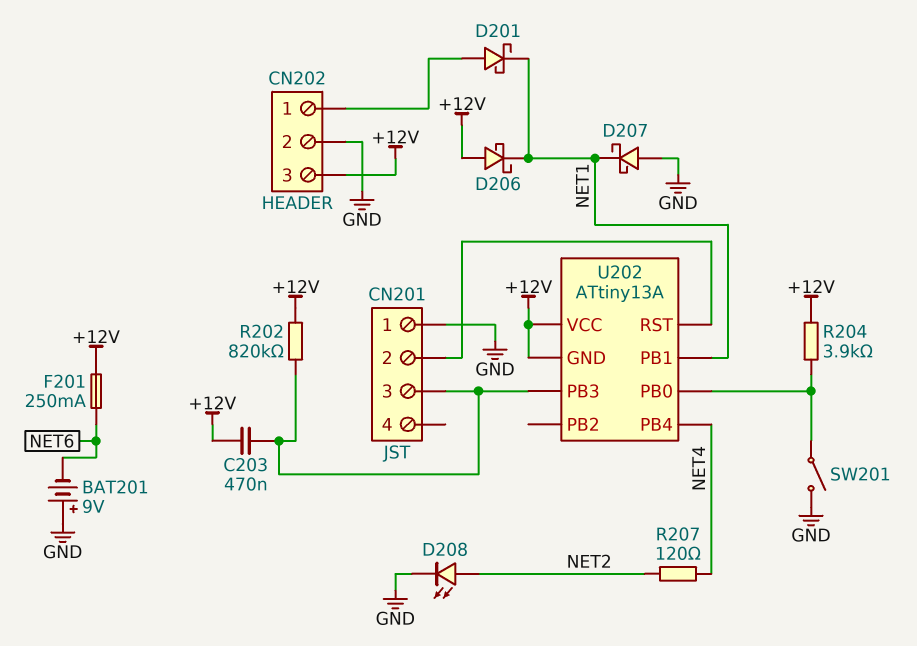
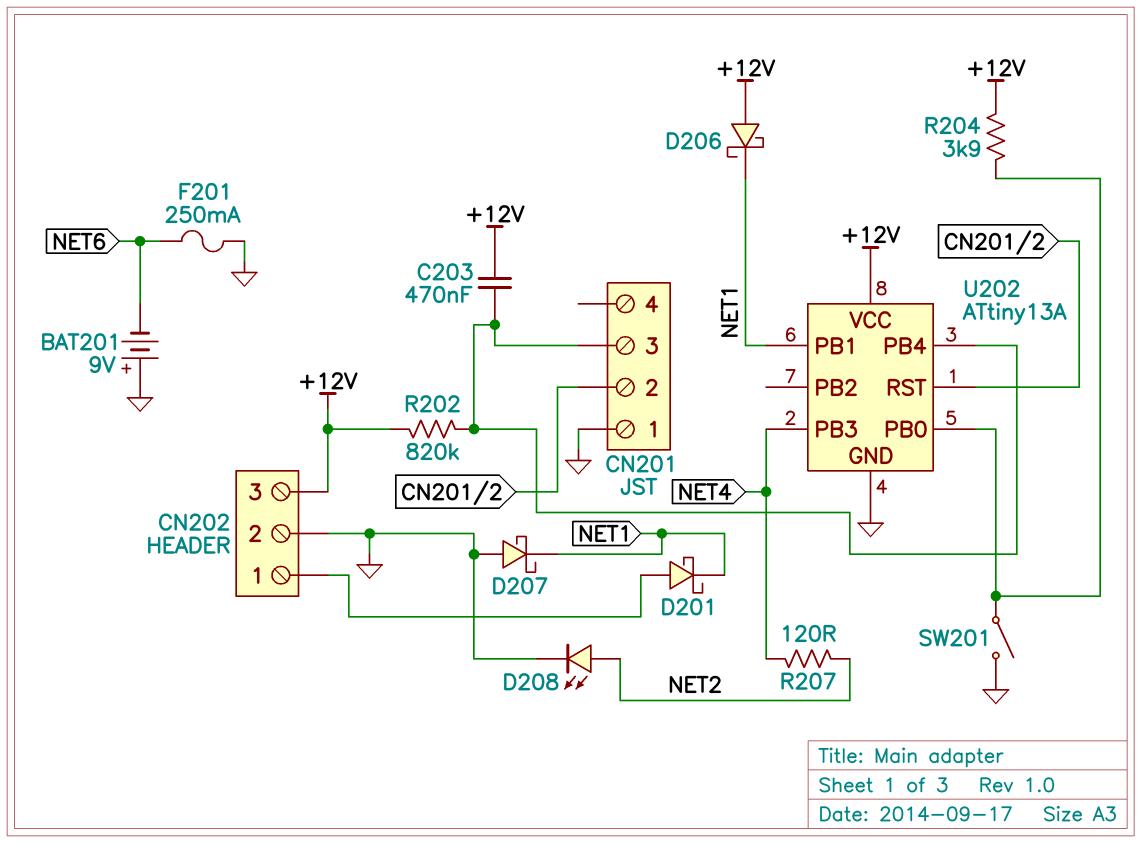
F201: 250mA (+12V, NET6) -> 250mA (GND, NET6)
U202 pin GND: +12V -> GND
U202 pin PB3: CN201/3 -> NET4
U202 pin PB4: NET4 -> CN201/3

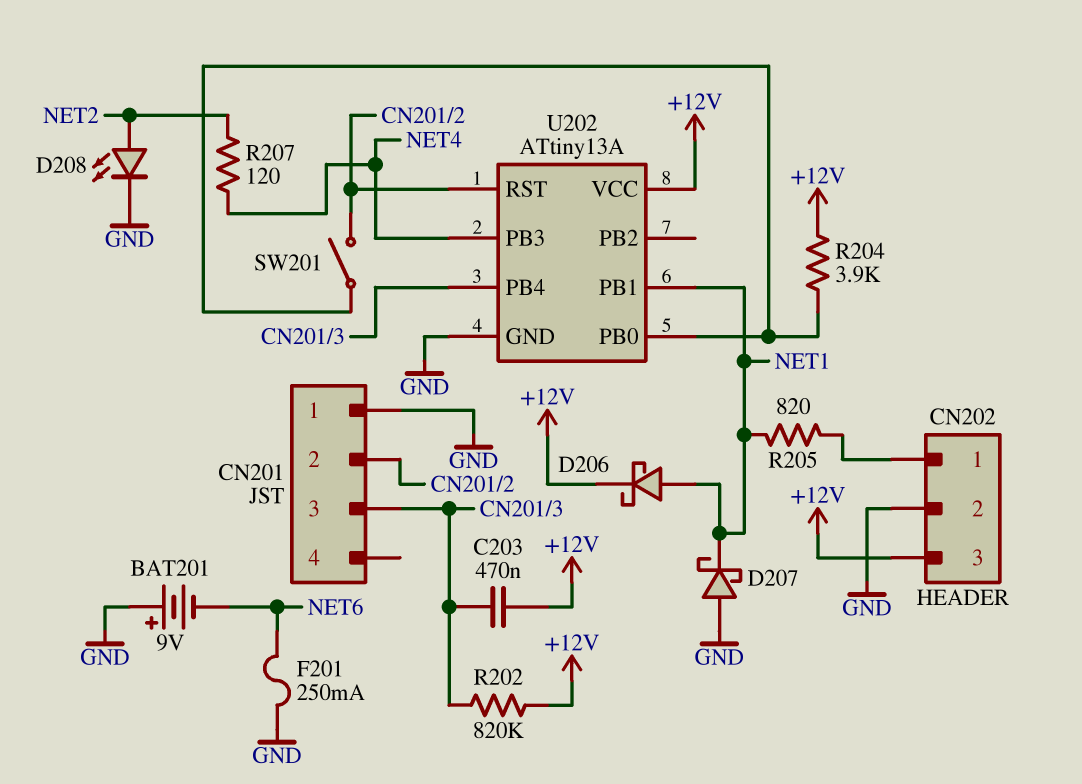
D201: schottky (A CN202/1, K NET1) -> none
D206: schottky (A +12V, K NET1) -> schottky (A NET1, K +12V)
R205: none -> 820 (CN202/1, NET1)
SW201: switch (GND, U202/PB0) -> switch (CN201/2, U202/PB0)

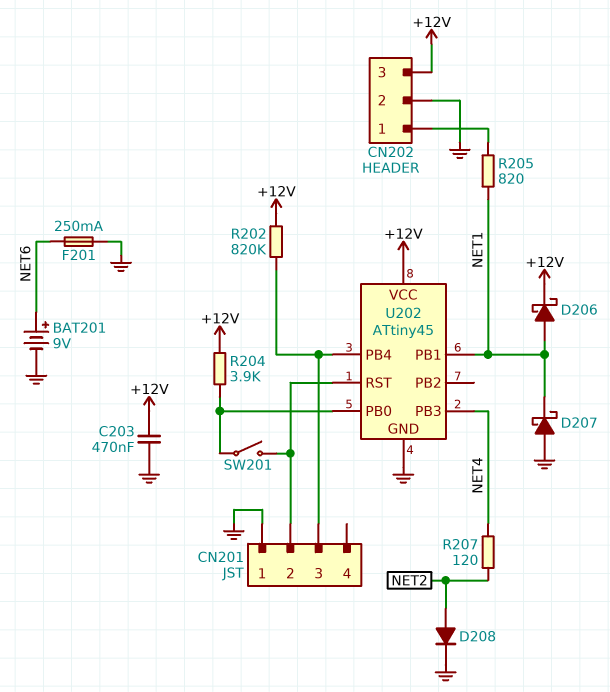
BAT201: 9V (plus GND, minus NET6) -> 9V (plus NET6, minus GND)
C203: 470nF (+12V, CN201/3) -> 470nF (+12V, GND)
D208: LED (A NET2, K GND) -> diode (A NET2, K GND)
U202: ATtiny13A -> ATtiny45

